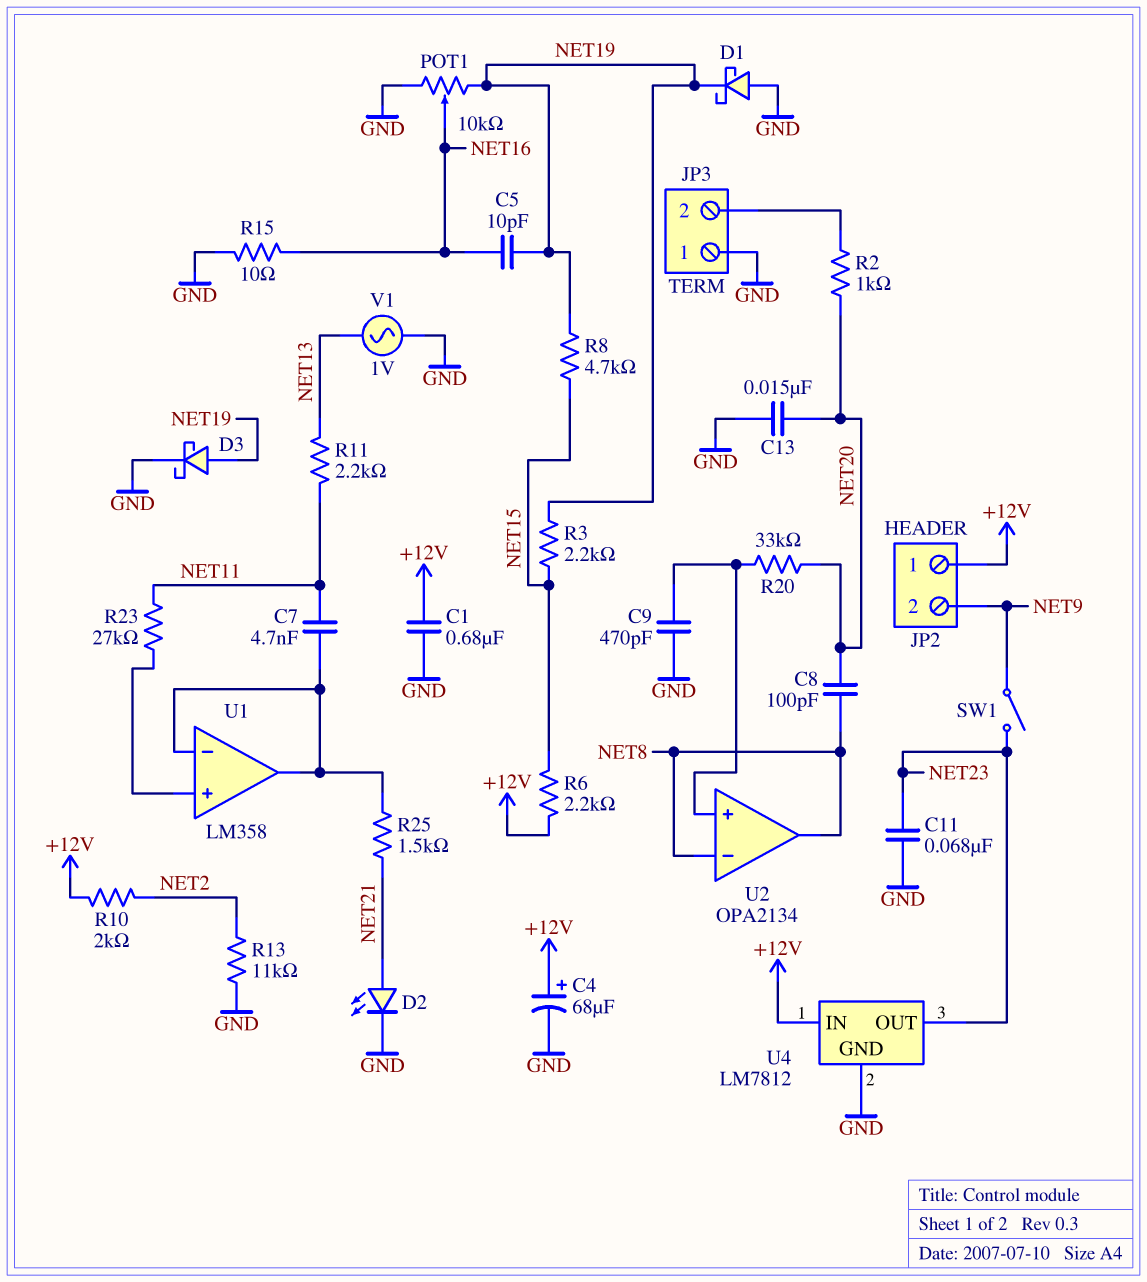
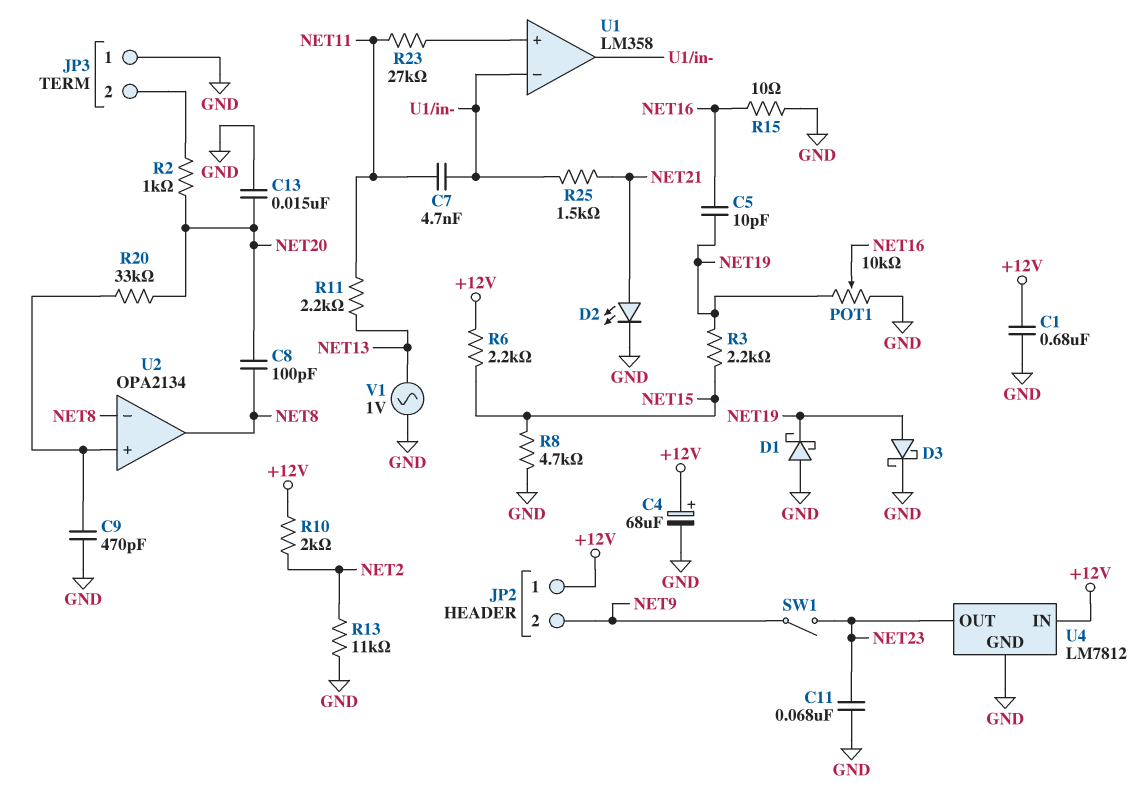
R8: 4.7k (NET15, NET19) -> 4.7k (GND, NET15)

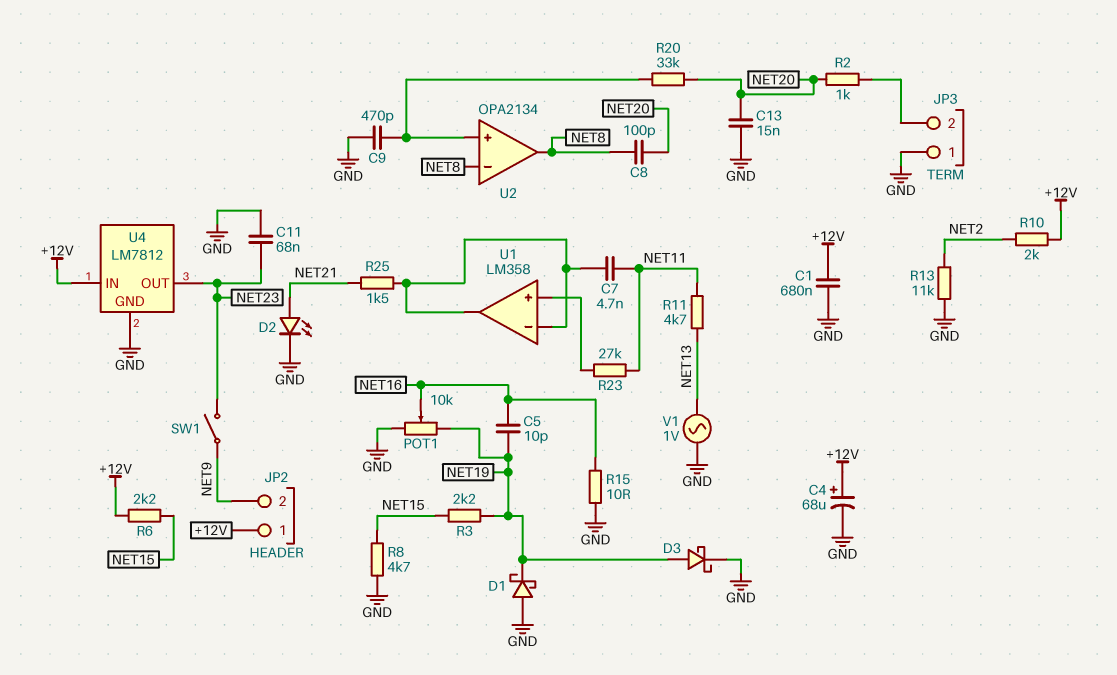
R11: 2.2k (NET11, NET13) -> 4.7k (NET11, NET13)

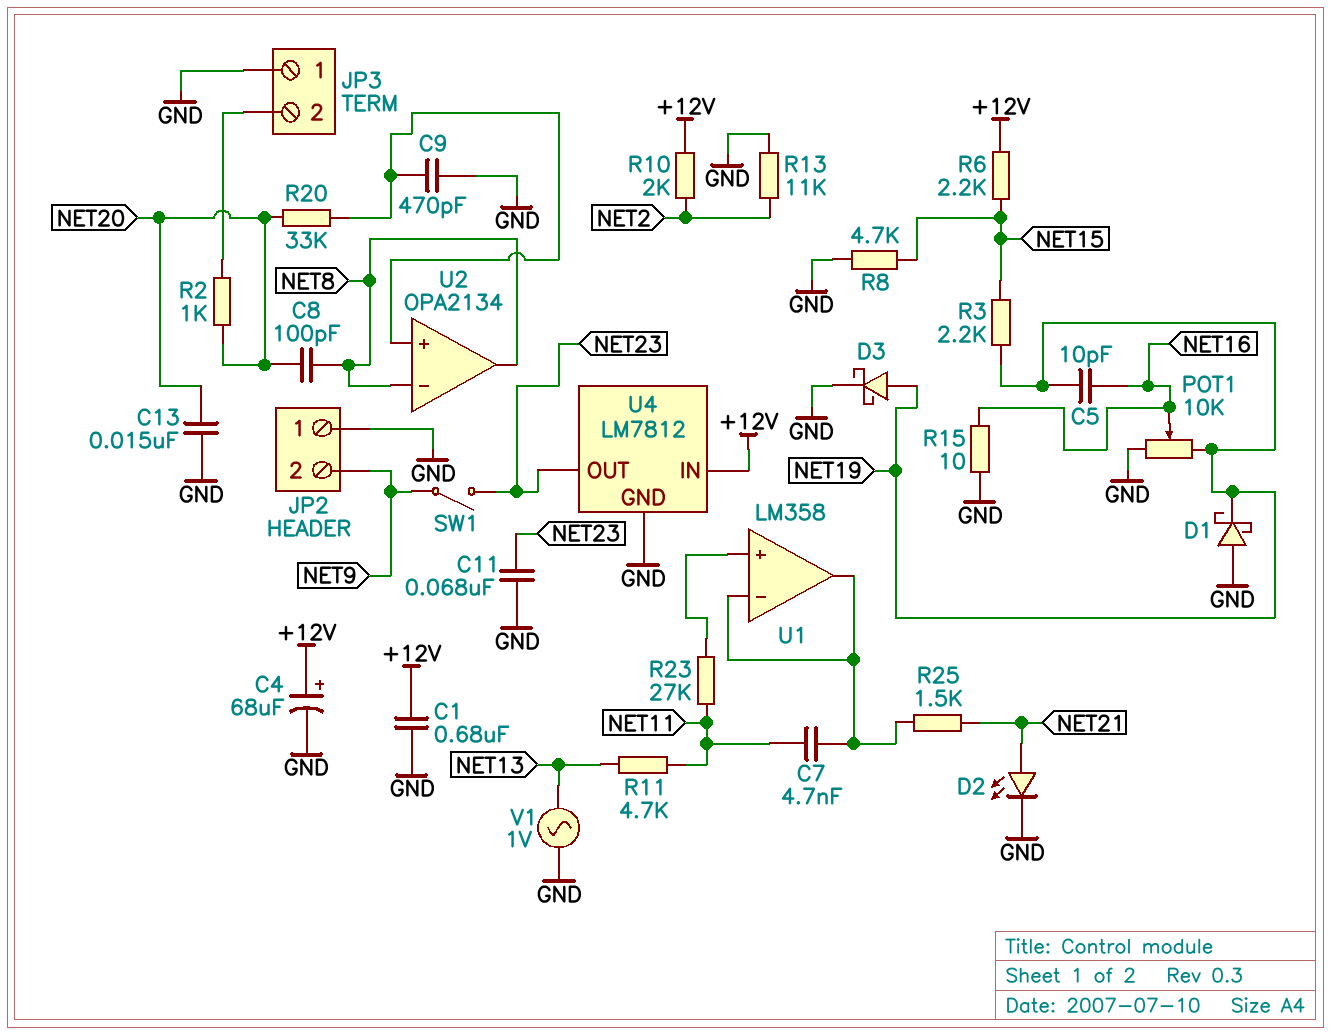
JP2 pin 1: +12V -> GND

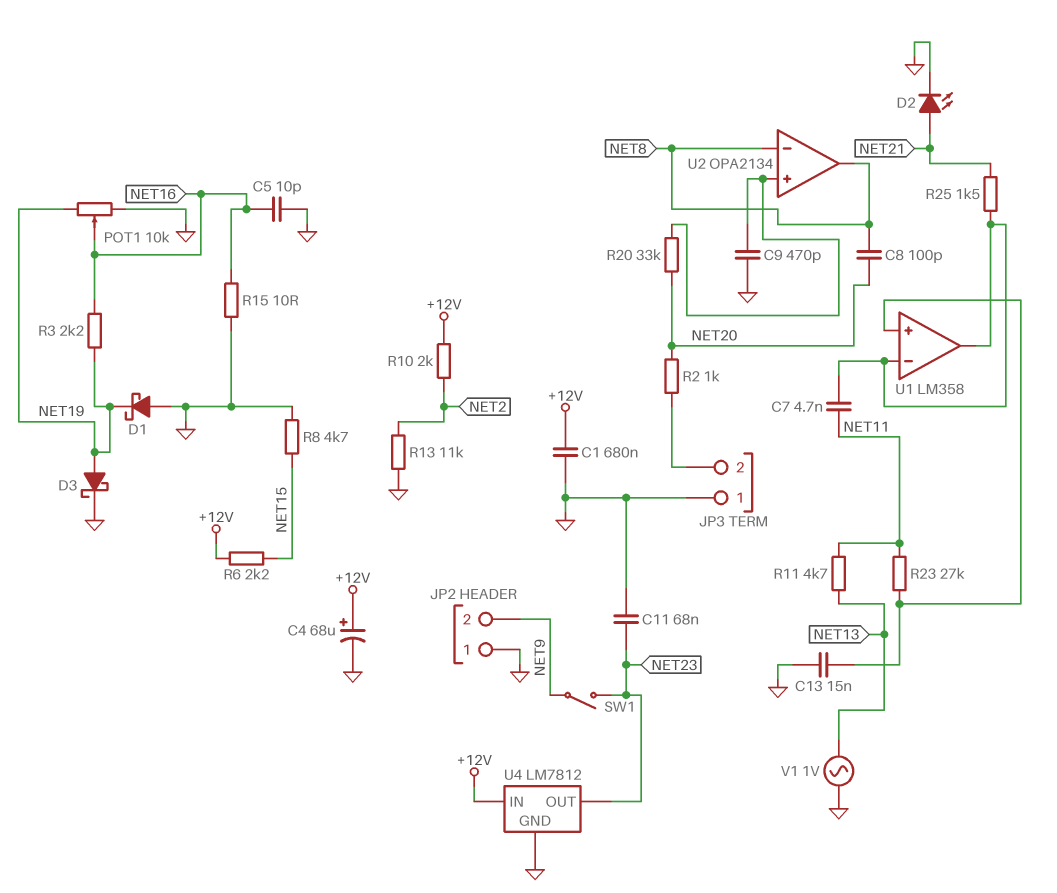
C5: 10pF (NET16, NET19) -> 10pF (GND, NET16)
C13: 15nF (GND, NET20) -> 15nF (GND, U1/in+)
R3: 2.2k (NET15, NET19) -> 2.2k (NET16, NET19)

